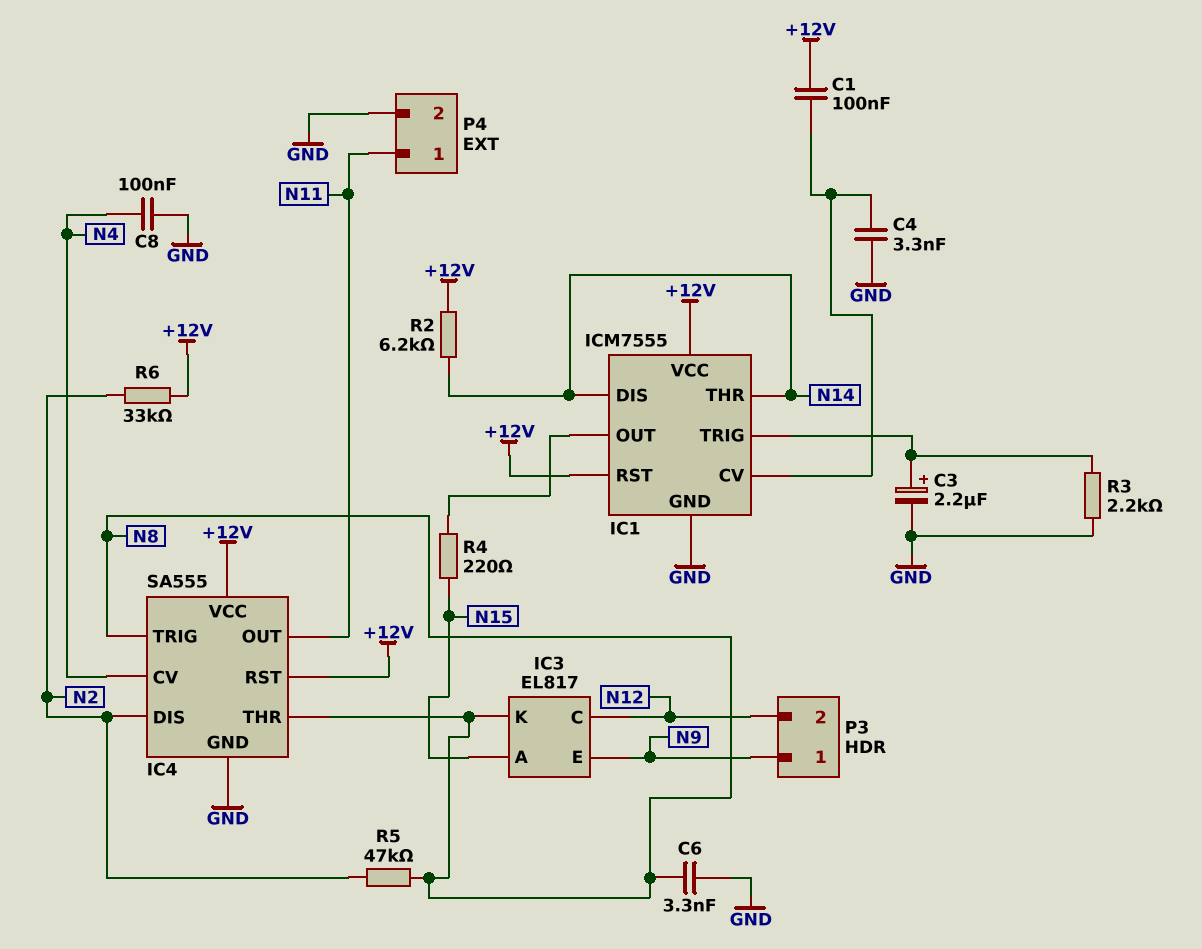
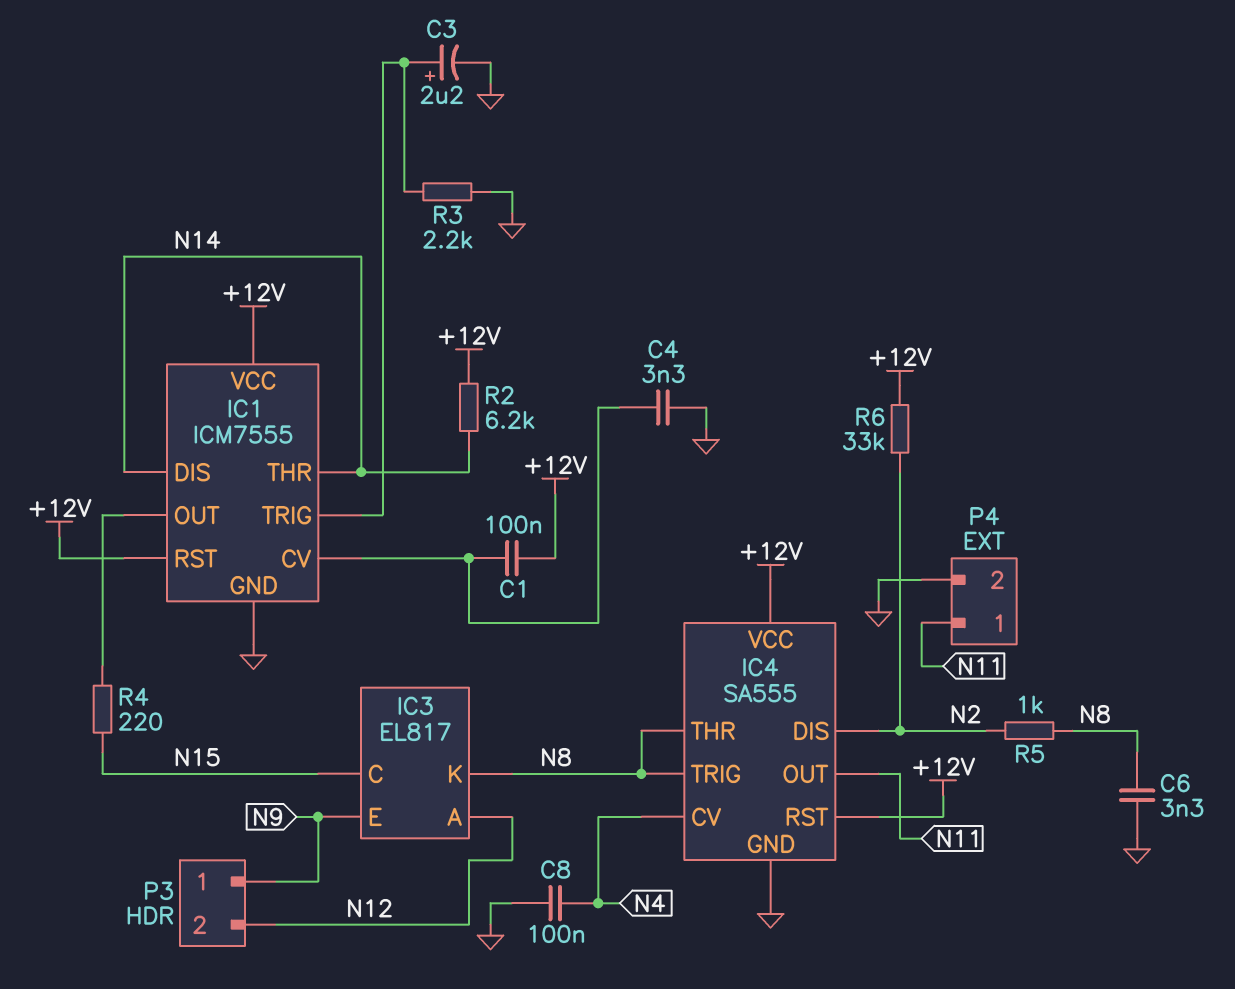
IC3 pin A: N15 -> N12
IC3 pin C: N12 -> N15
R5: 47k (N2, N8) -> 1k (N2, N8)

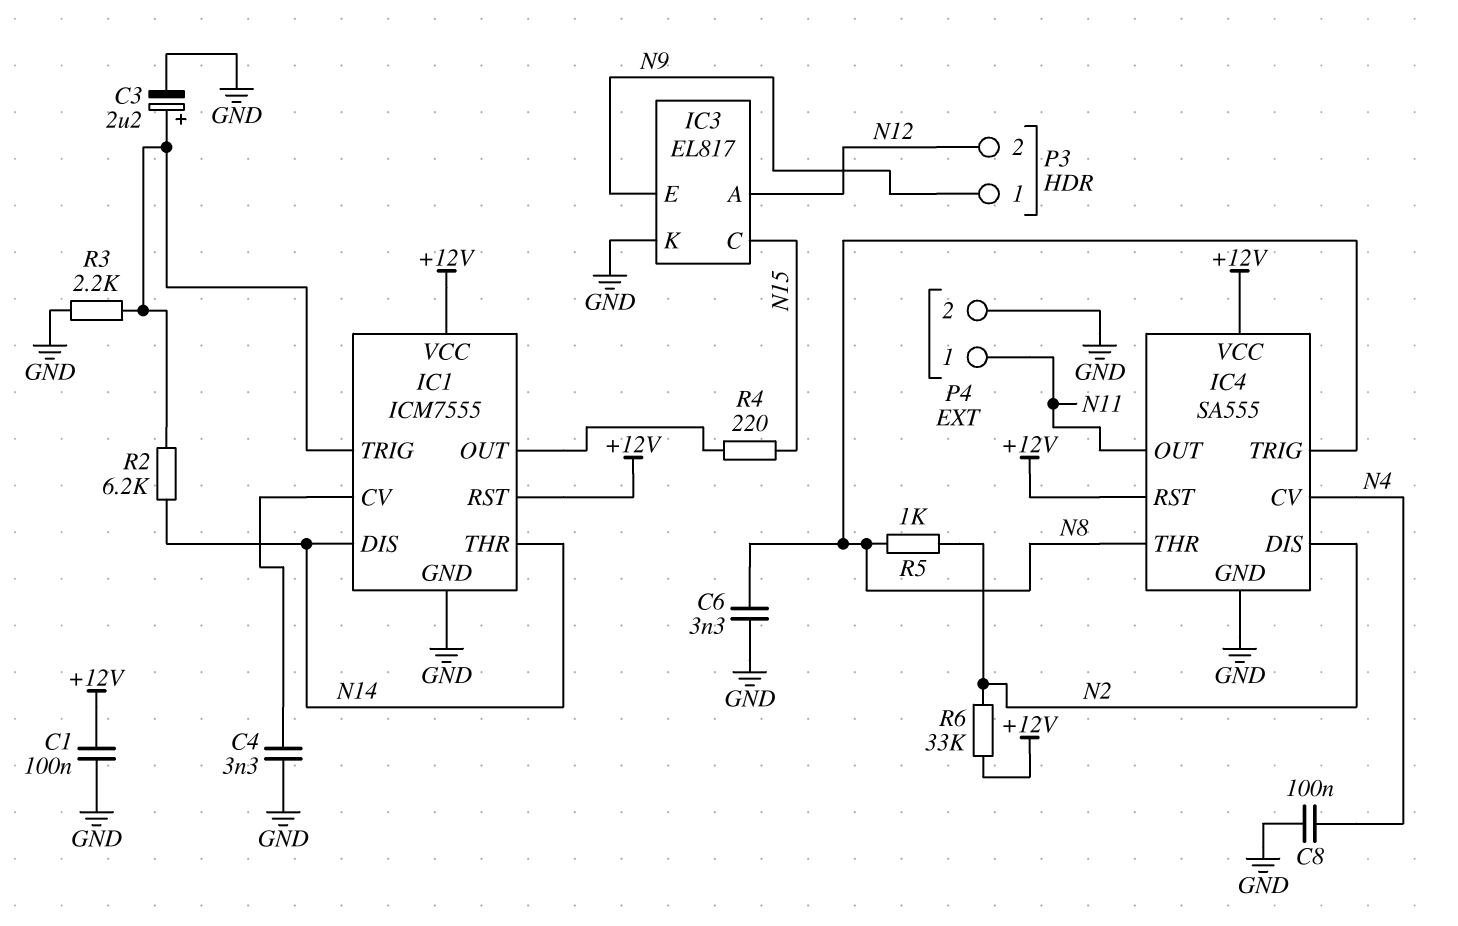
C1: 100nF (+12V, IC1/CV) -> 100nF (+12V, GND)
IC3 pin K: N8 -> GND
R2: 6.2k (+12V, N14) -> 6.2k (IC1/TRIG, N14)

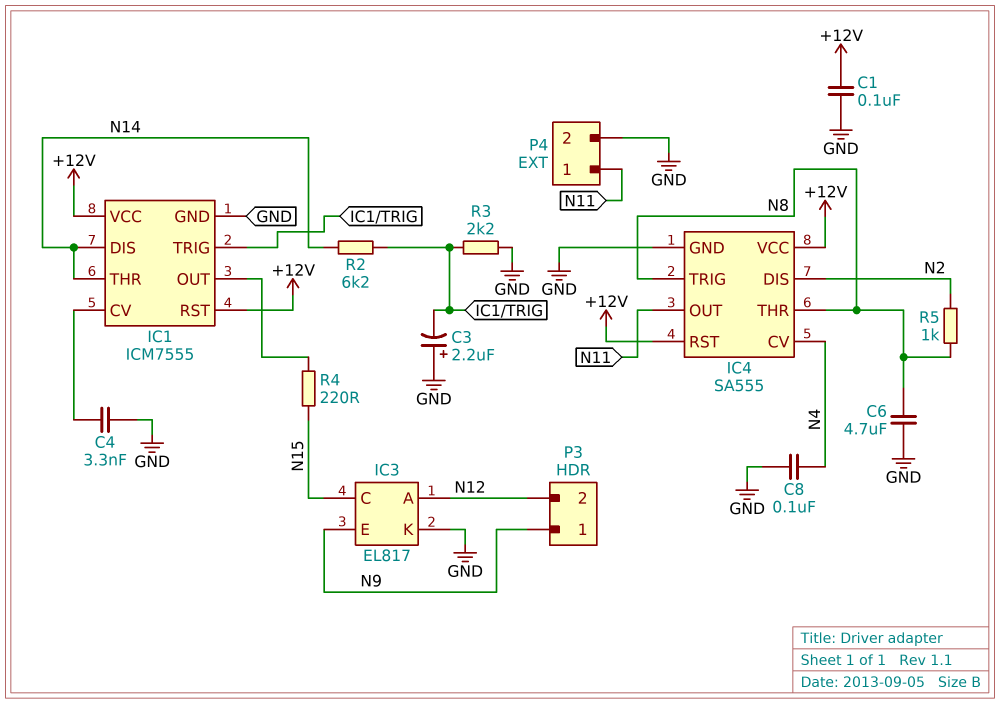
C3: 2.2uF (plus IC1/TRIG, minus GND) -> 2.2uF (plus GND, minus IC1/TRIG)
C6: 3.3nF (GND, N8) -> 4.7uF (GND, N8)
R6: 33k (+12V, N2) -> none

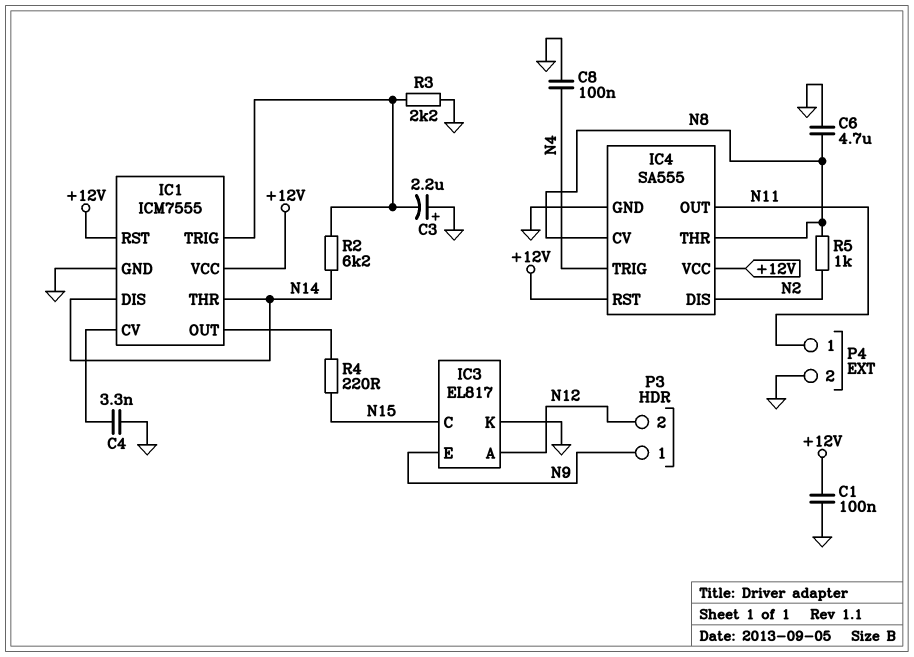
IC4 pin CV: N4 -> N8
IC4 pin TRIG: N8 -> N4

